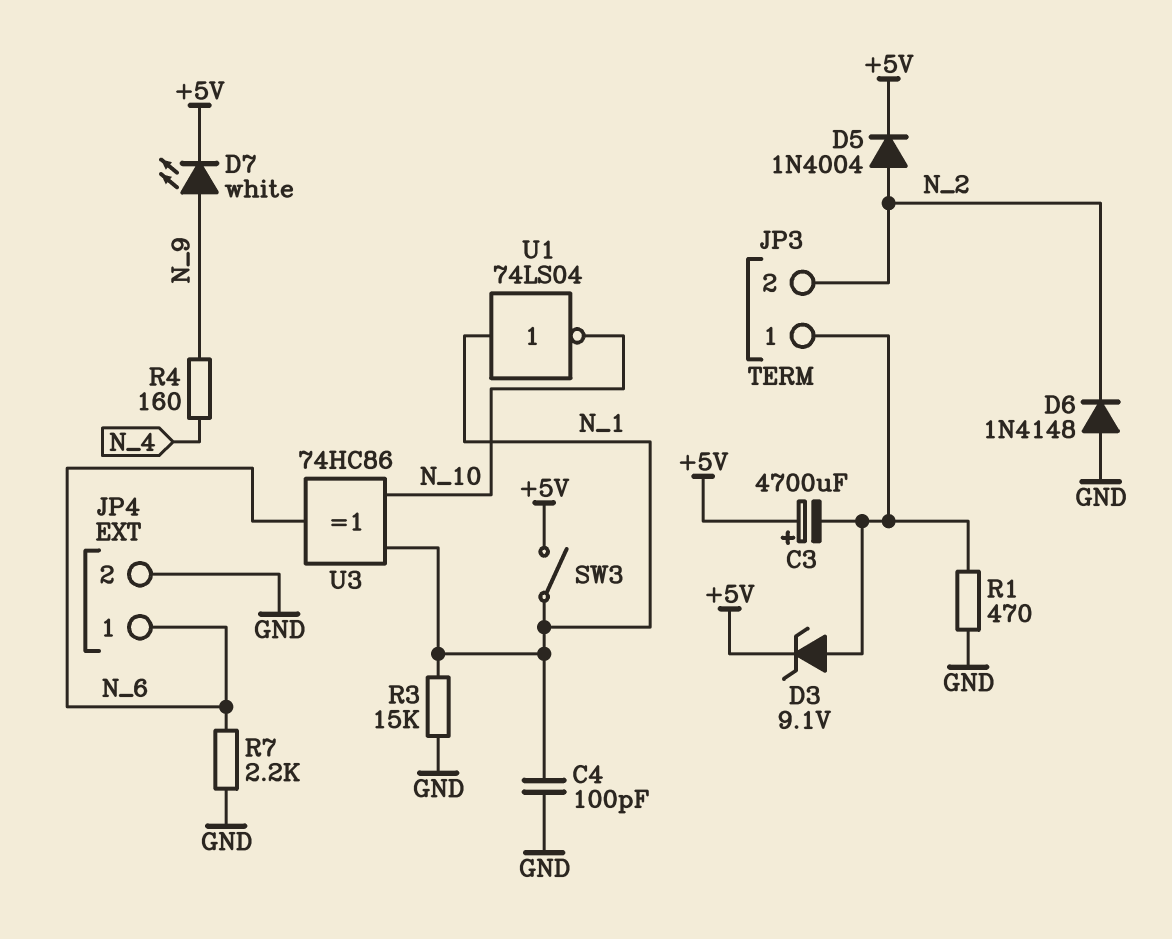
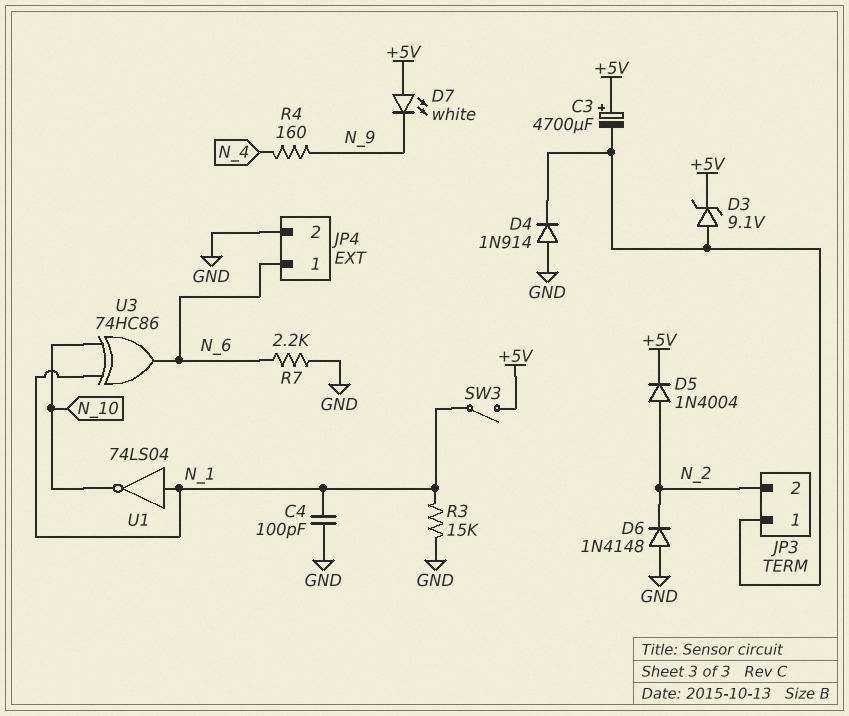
D4: none -> diode 1N914 (A GND, K JP3/1)
D7: LED white (A N_9, K +5V) -> LED white (A +5V, K N_9)
R1: 470 (GND, JP3/1) -> none

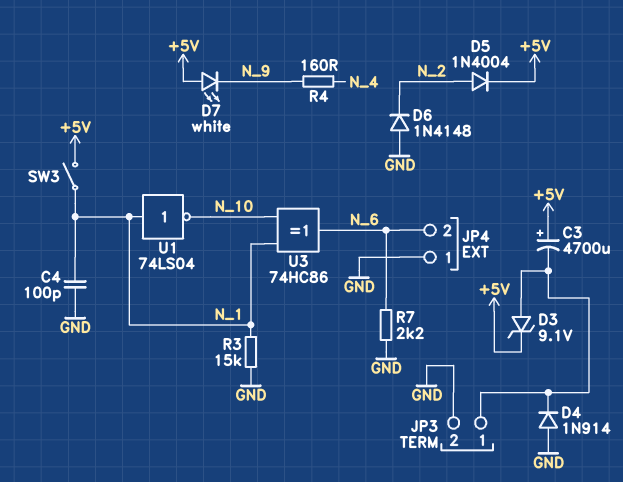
JP3 pin 2: N_2 -> GND
JP4 pin 1: N_6 -> GND
JP4 pin 2: GND -> N_6

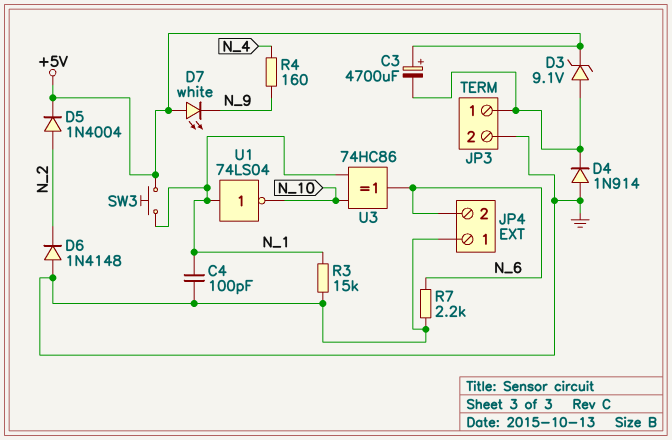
SW3: switch (+5V, N_1) -> button (+5V, N_1)

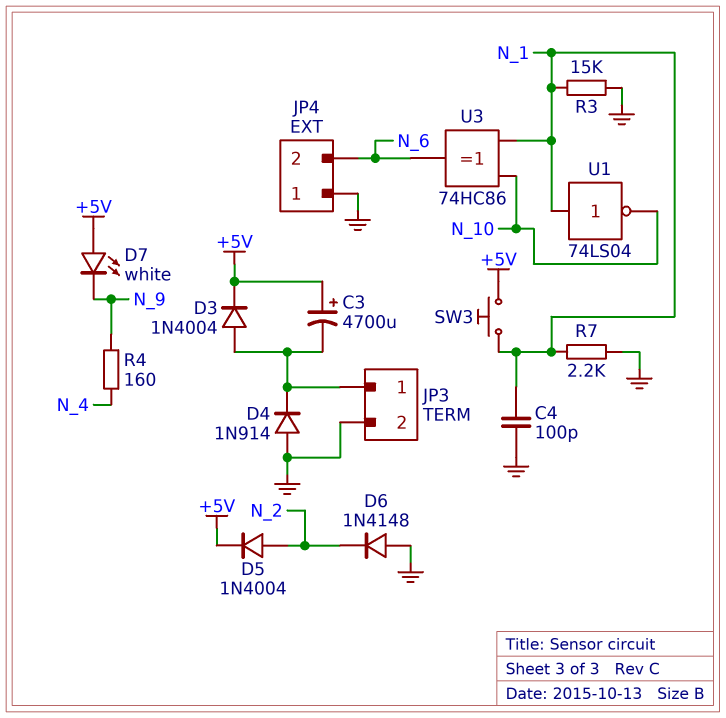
D3: zener 9.1V (A JP3/1, K +5V) -> diode 1N4004 (A JP3/1, K +5V)
R7: 2.2k (GND, N_6) -> 2.2k (GND, N_1)

